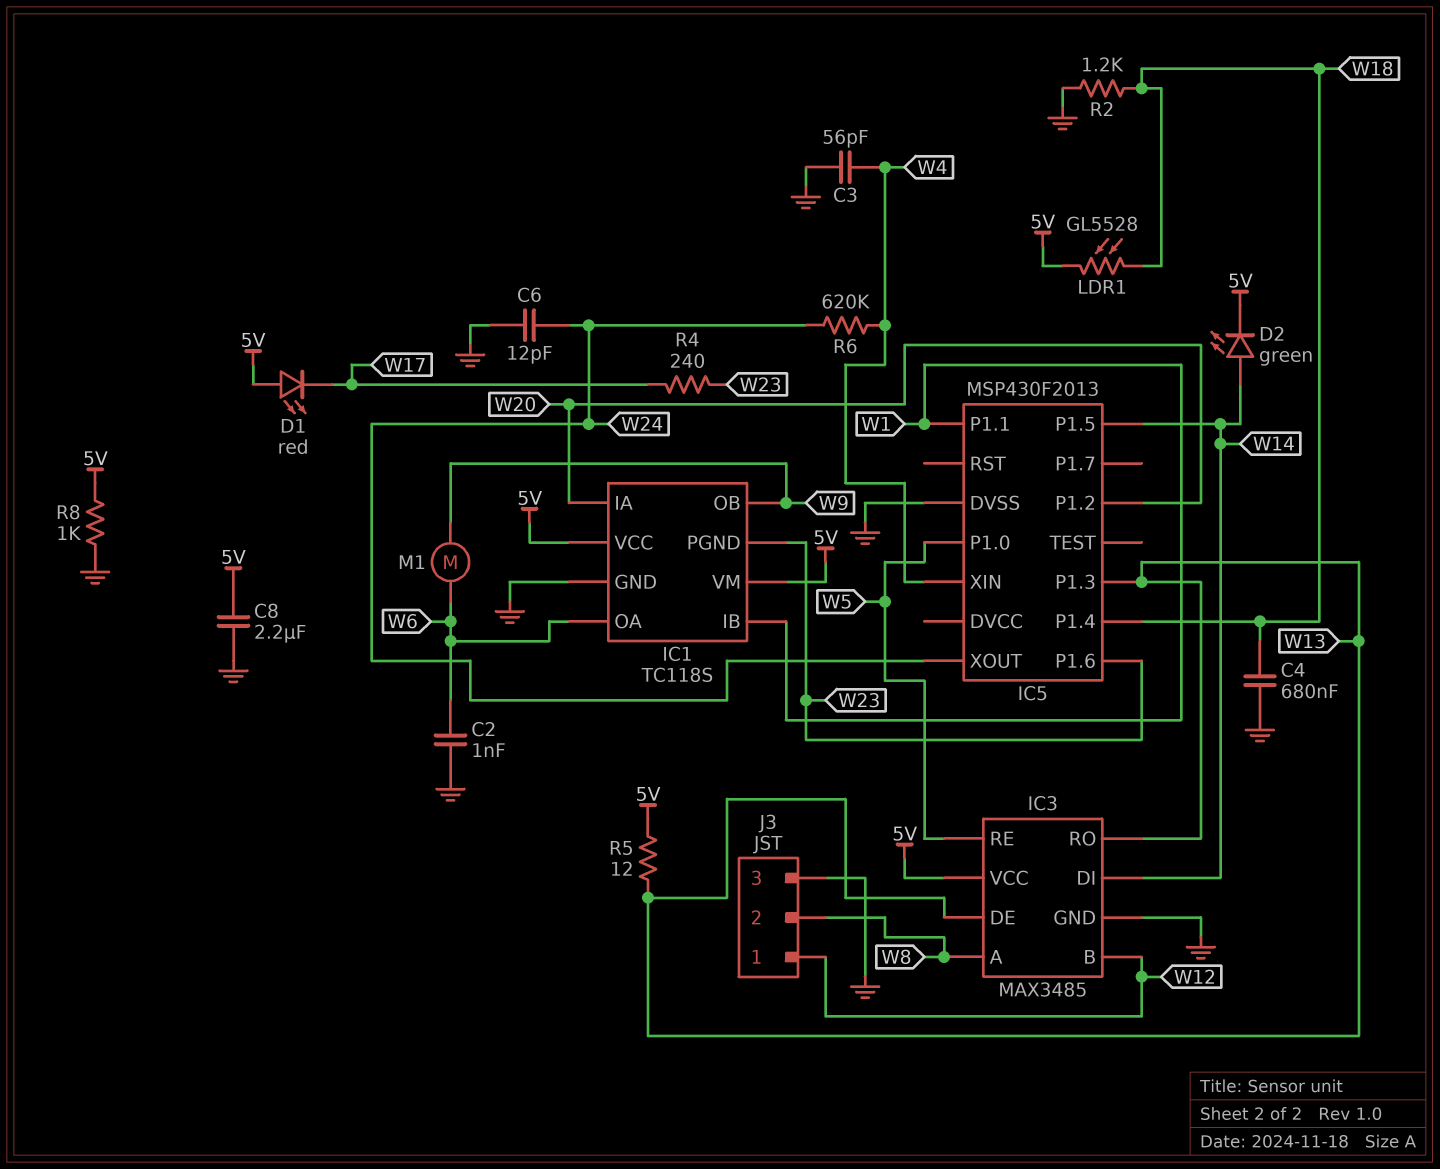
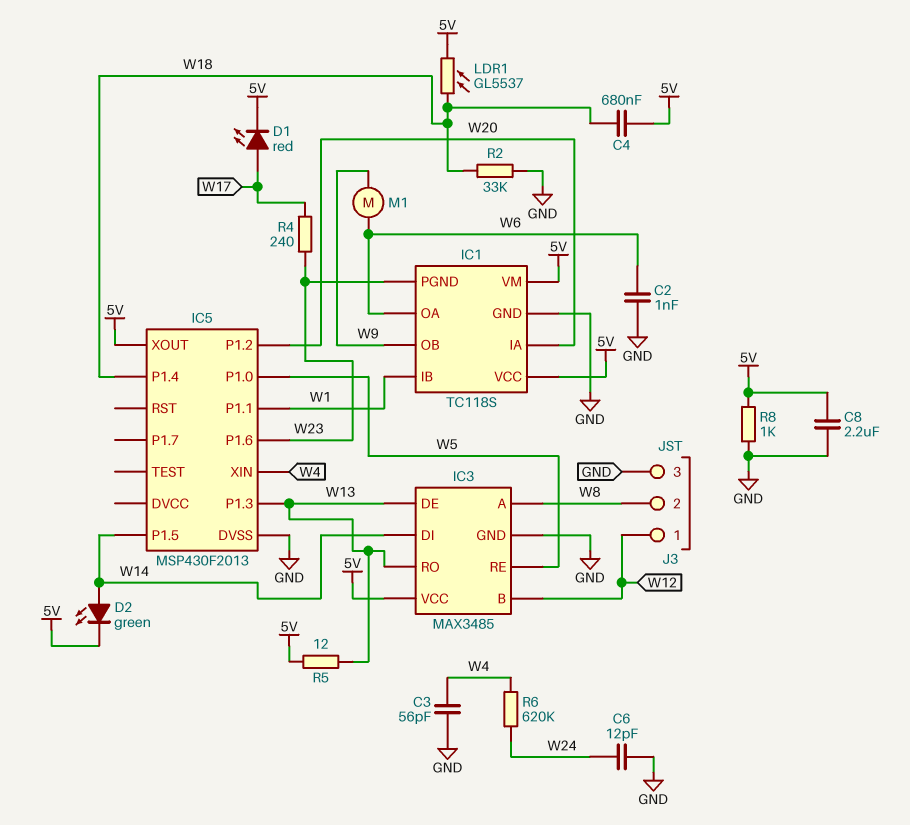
C4: 680nF (GND, W18) -> 680nF (5V, W18)
D1: LED red (A 5V, K W17) -> LED red (A W17, K 5V)
IC5 pin XOUT: W24 -> 5V
LDR1: GL5528 (5V, W18) -> GL5537 (5V, W18)
R2: 1.2k (GND, W18) -> 33k (GND, W18)

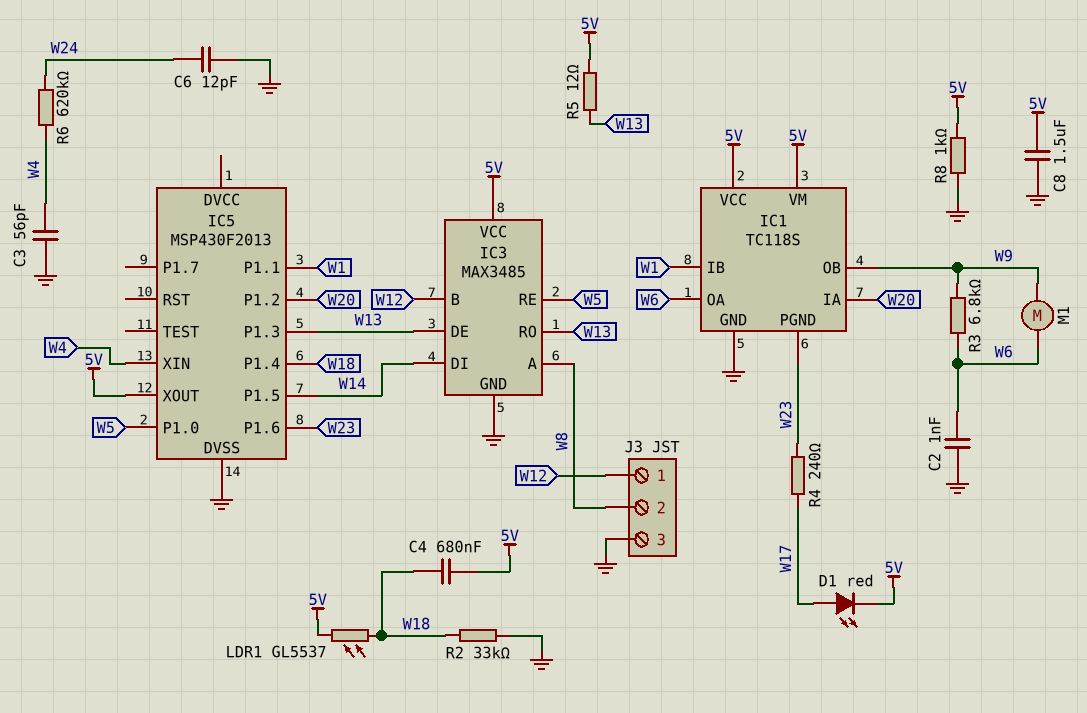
C8: 2.2uF (5V, GND) -> 1.5uF (5V, GND)
D2: LED green (A W14, K 5V) -> none
R3: none -> 6.8k (W6, W9)

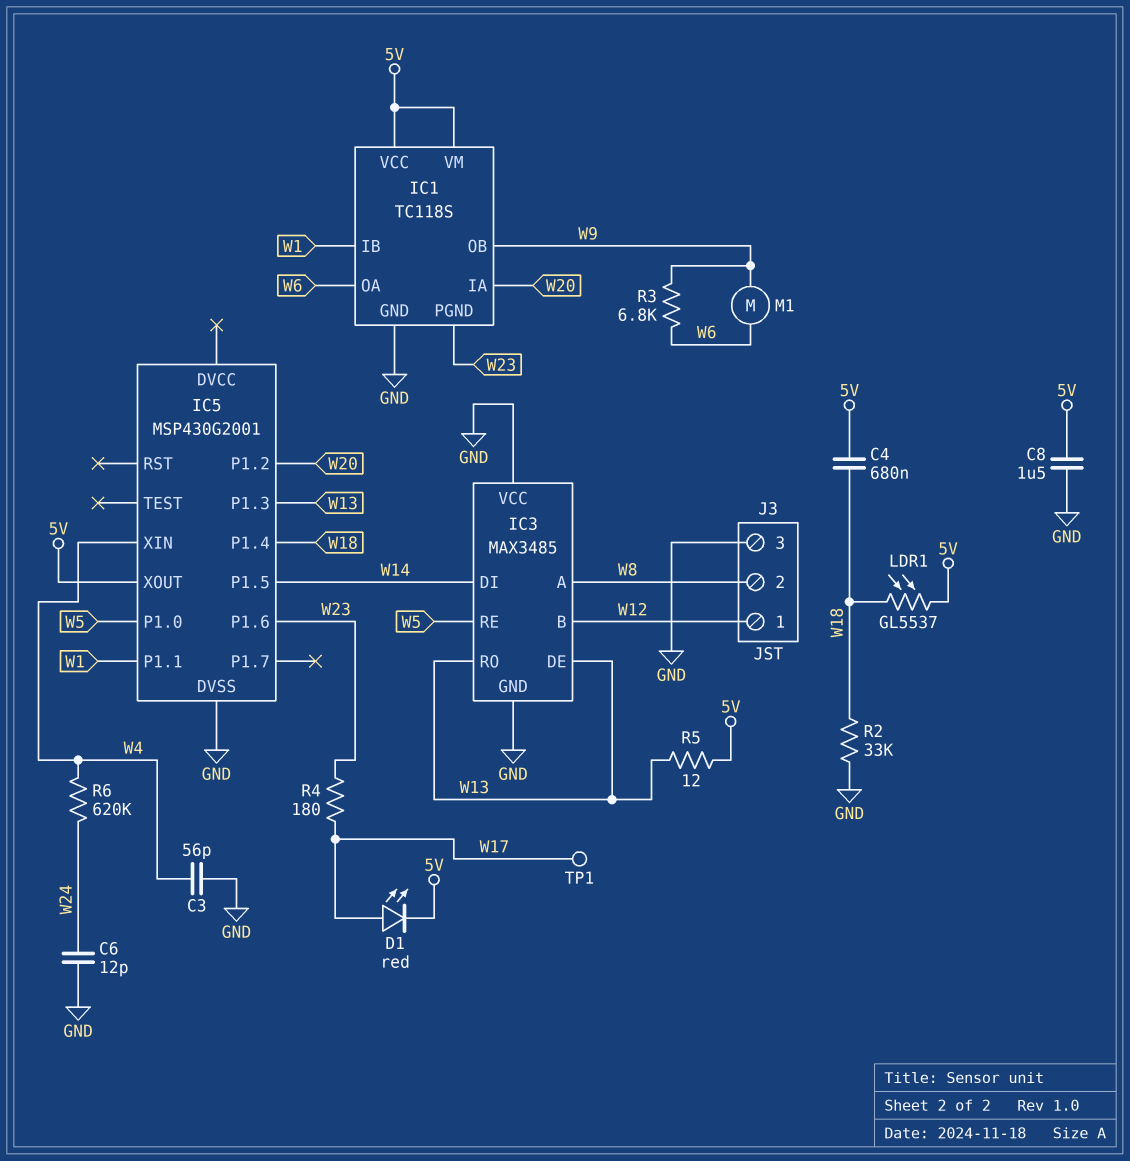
C2: 1nF (GND, W6) -> none
IC3 pin VCC: 5V -> GND
IC5: MSP430F2013 -> MSP430G2001
R4: 240 (W17, W23) -> 180 (W17, W23)
R8: 1k (5V, GND) -> none
TP1: none -> test point (W17)

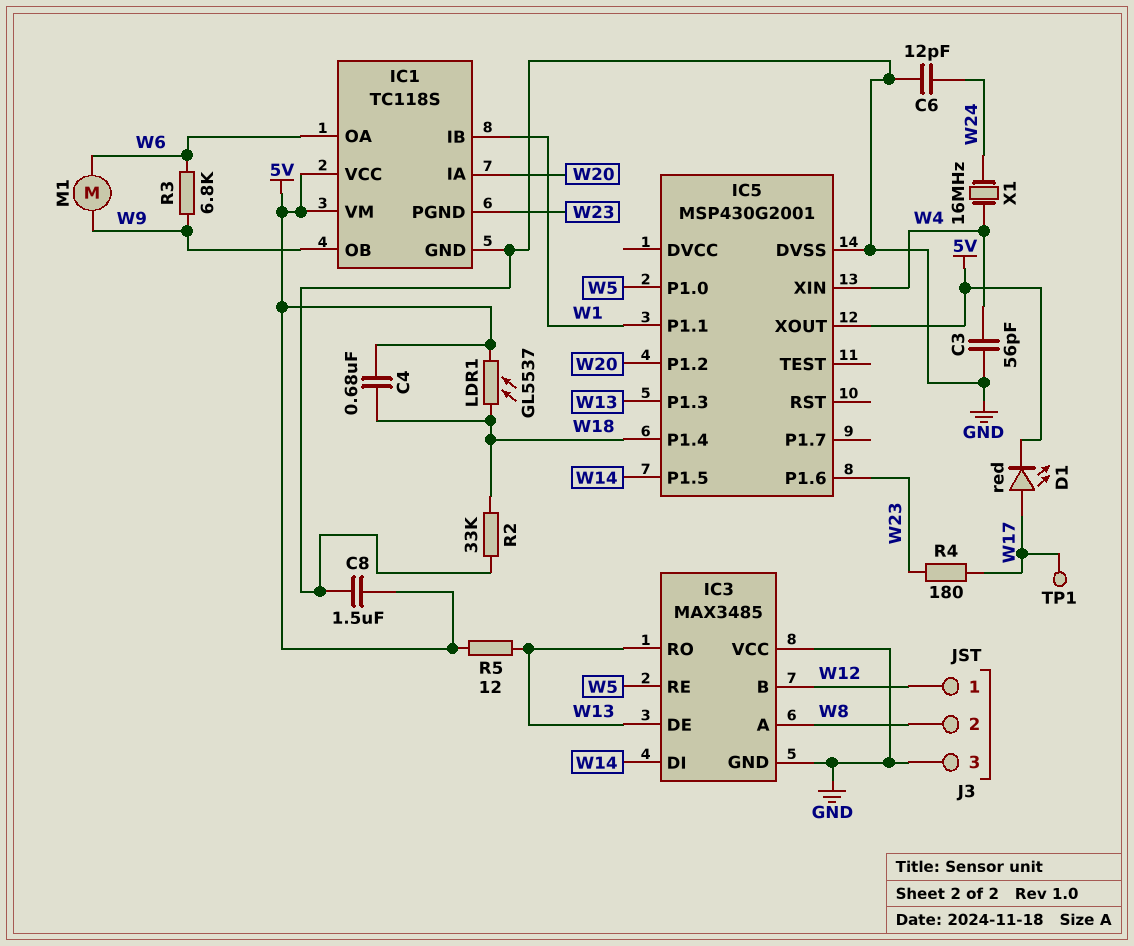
R6: 620k (W4, W24) -> none
X1: none -> 16MHz (W4, W24)

